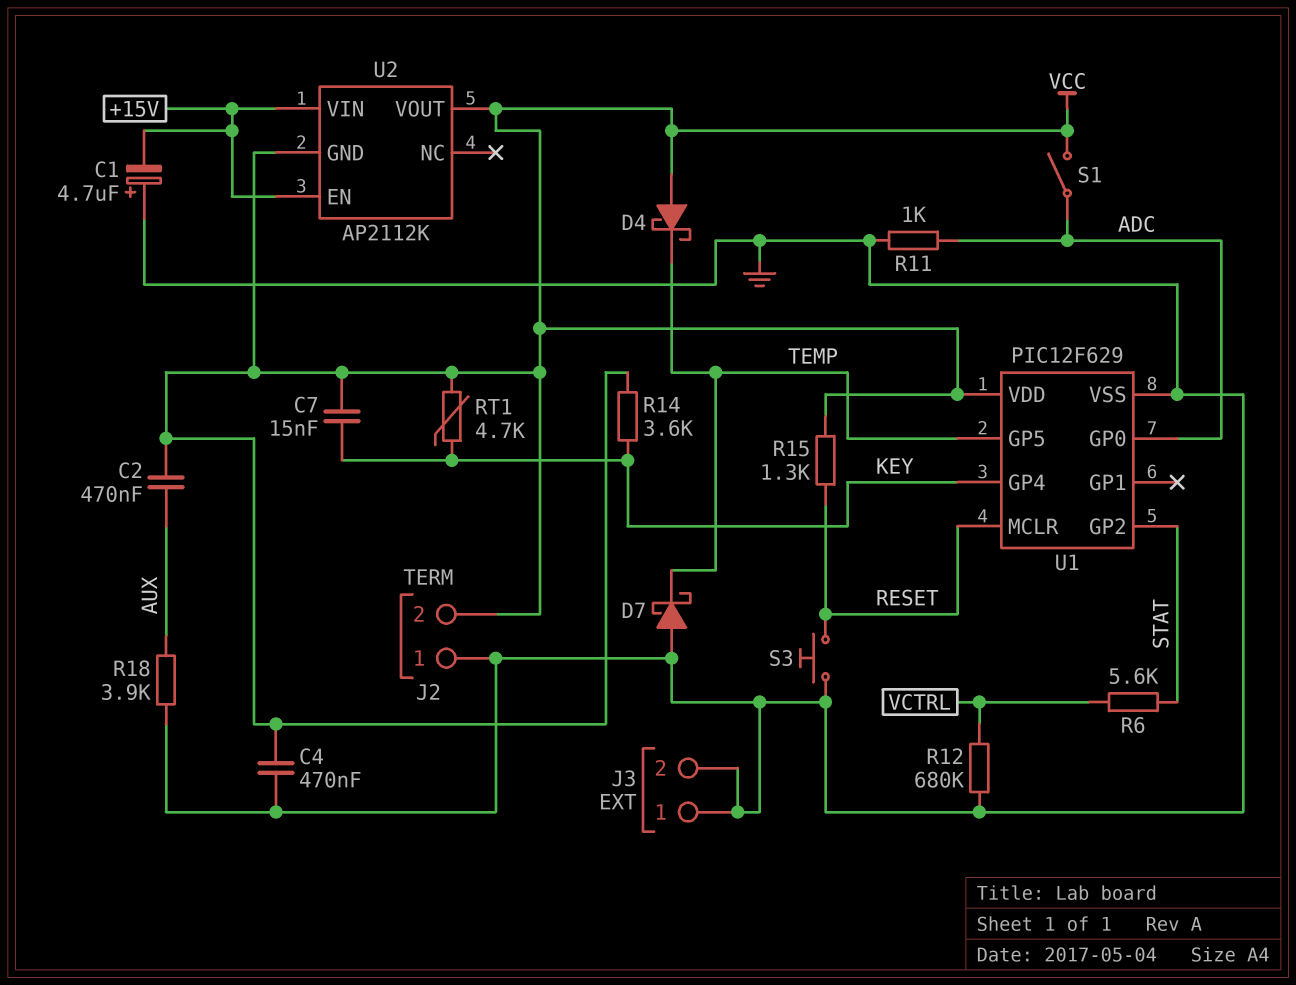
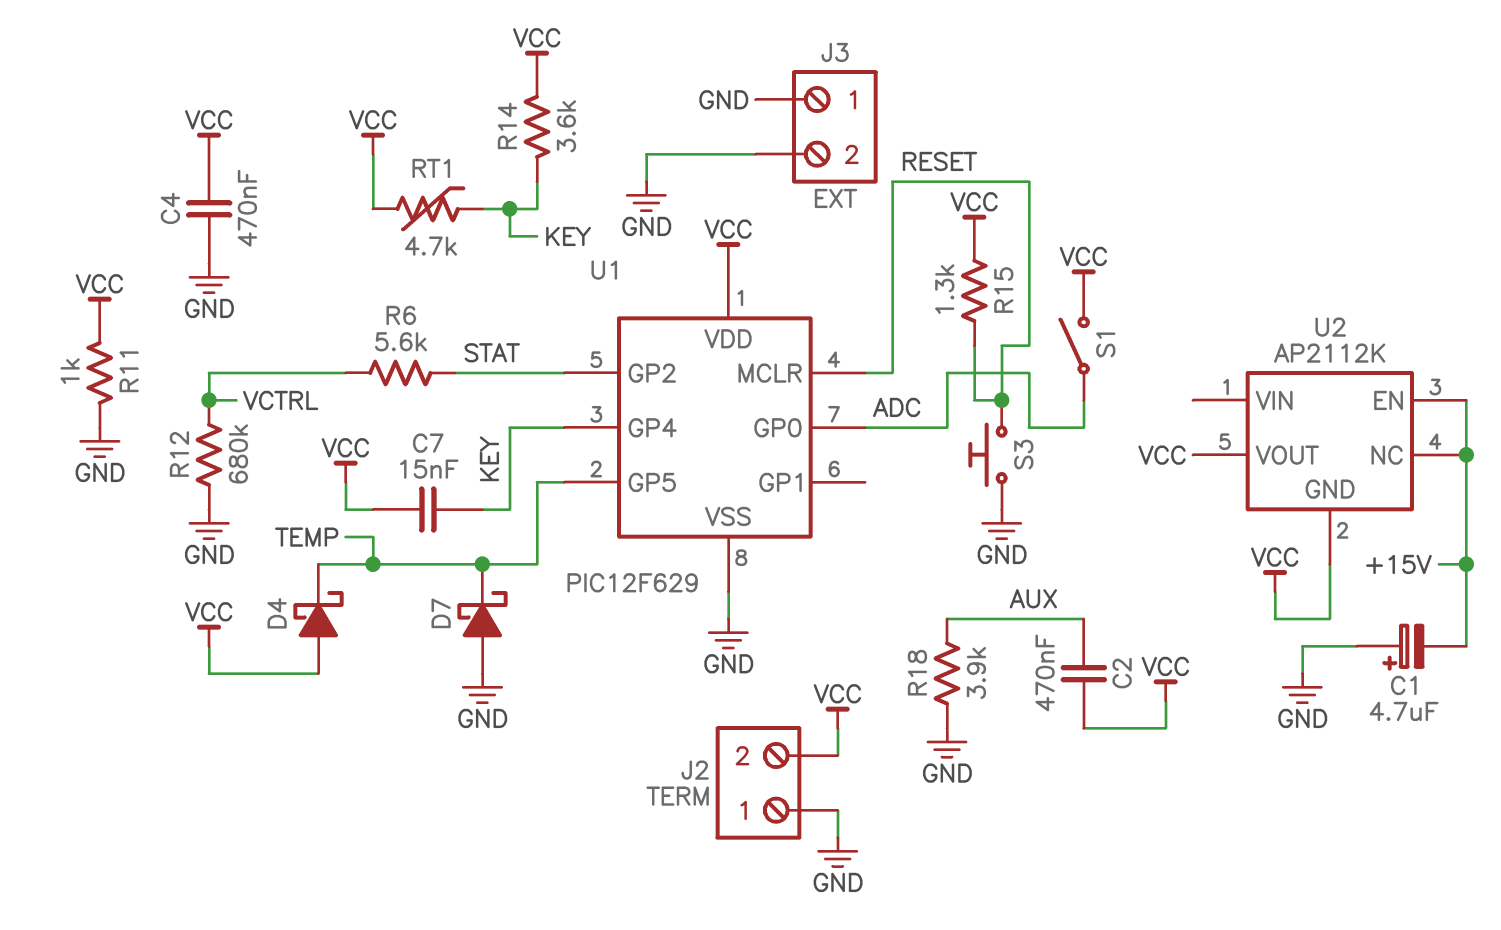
R11: 1k (ADC, GND) -> 1k (GND, VCC)
U2 pin NC: none -> +15V
U2 pin VIN: +15V -> none

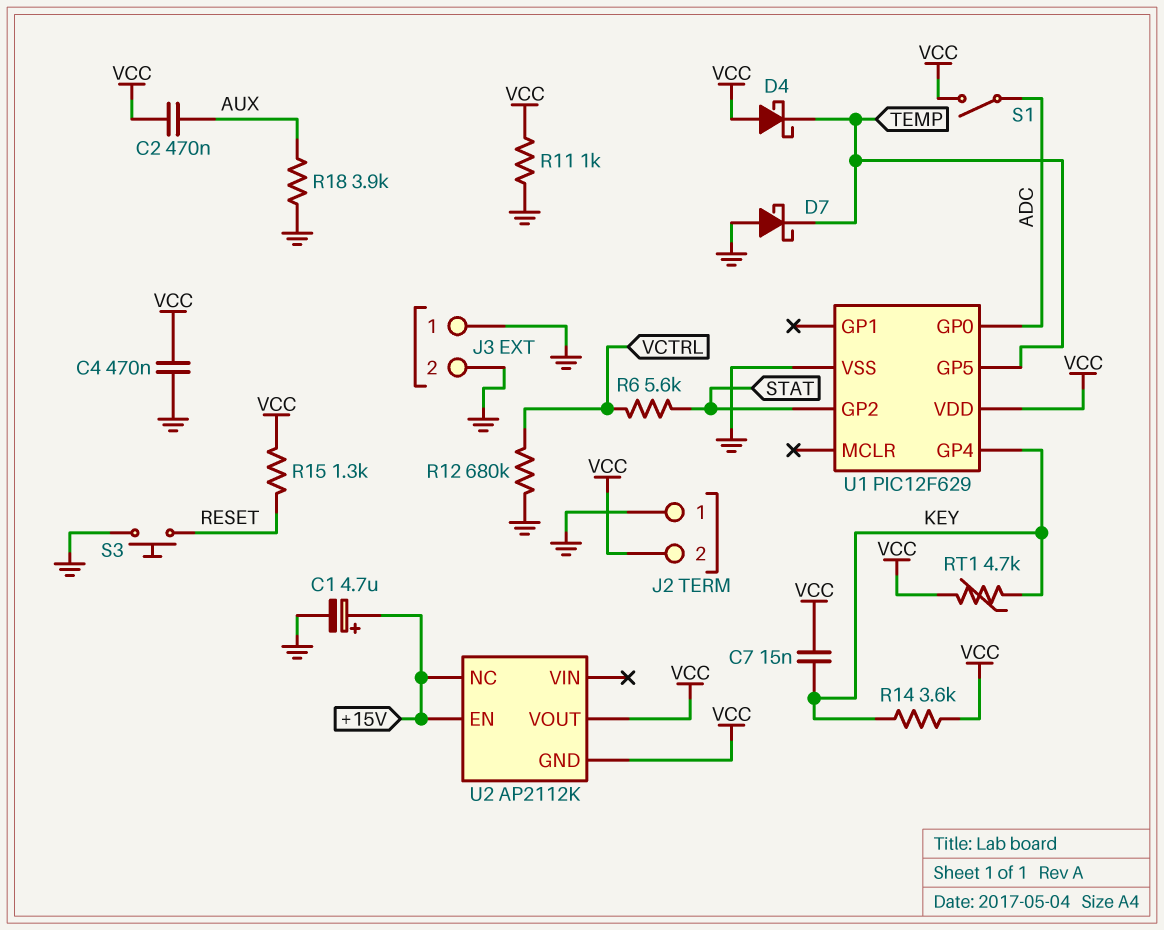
C1: 4.7uF (plus GND, minus +15V) -> 4.7uF (plus +15V, minus GND)
U1 pin MCLR: RESET -> none

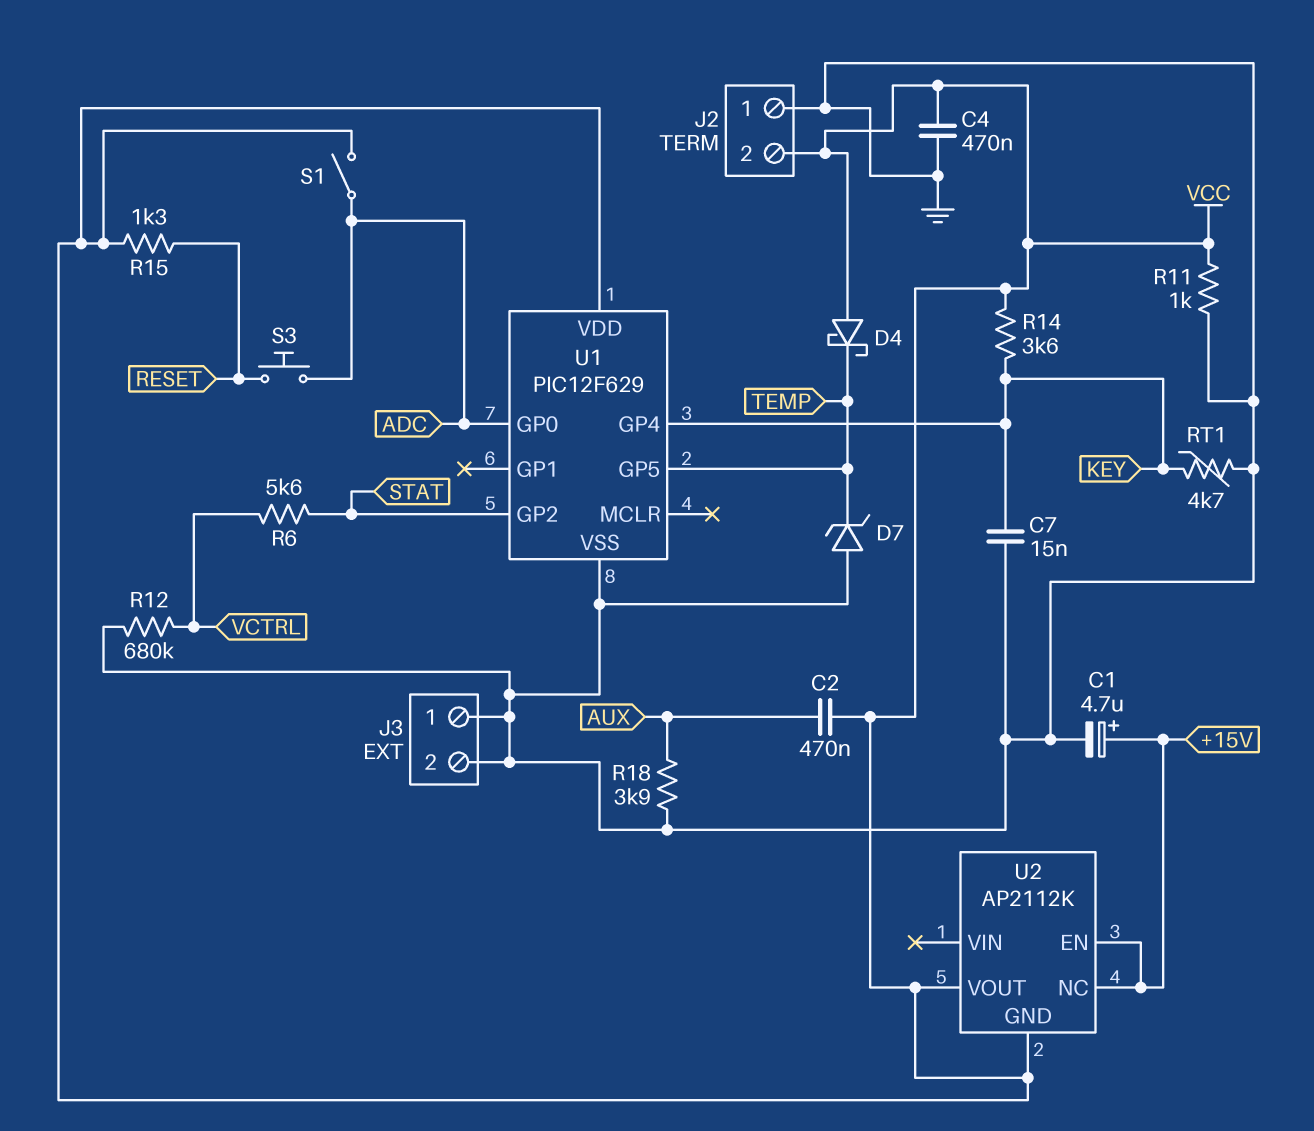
C7: 15nF (KEY, VCC) -> 15nF (GND, KEY)
D7: schottky (A GND, K TEMP) -> zener (A GND, K TEMP)
RT1: 4.7k (KEY, VCC) -> 4.7k (GND, KEY)
S3: button (GND, RESET) -> button (ADC, RESET)

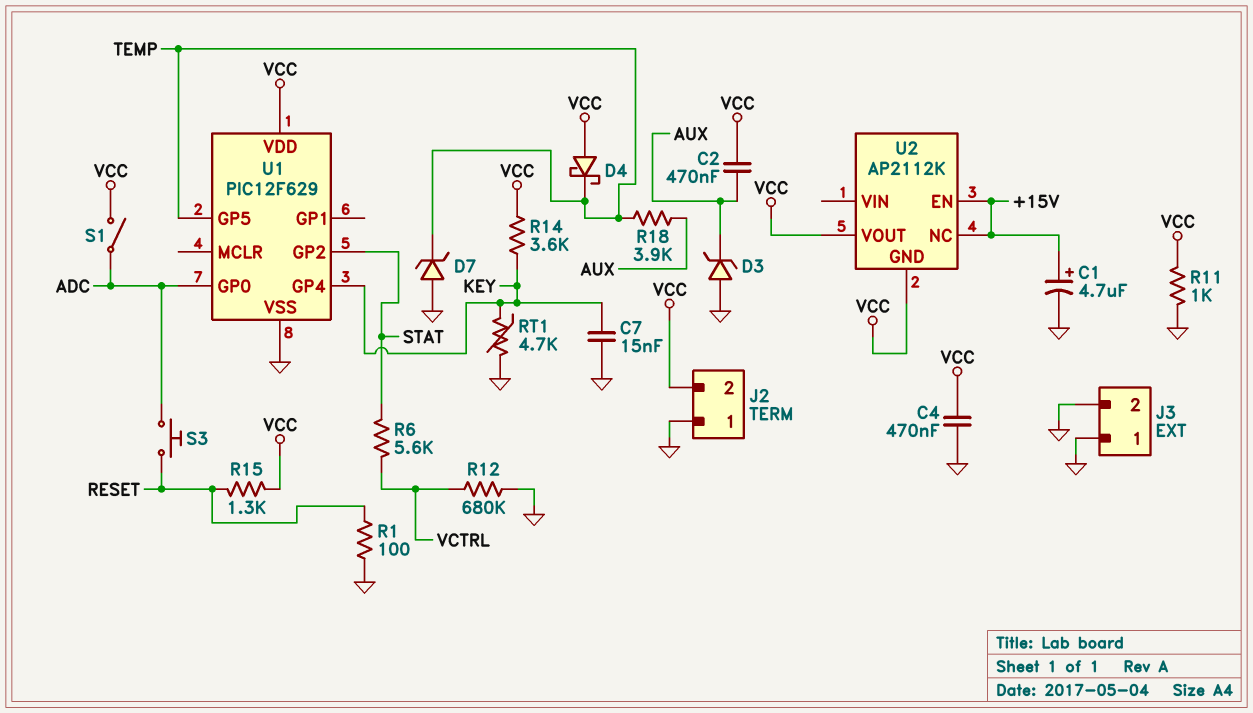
D3: none -> zener (A GND, K AUX)
R1: none -> 100 (GND, RESET)
R18: 3.9k (AUX, GND) -> 3.9k (AUX, TEMP)

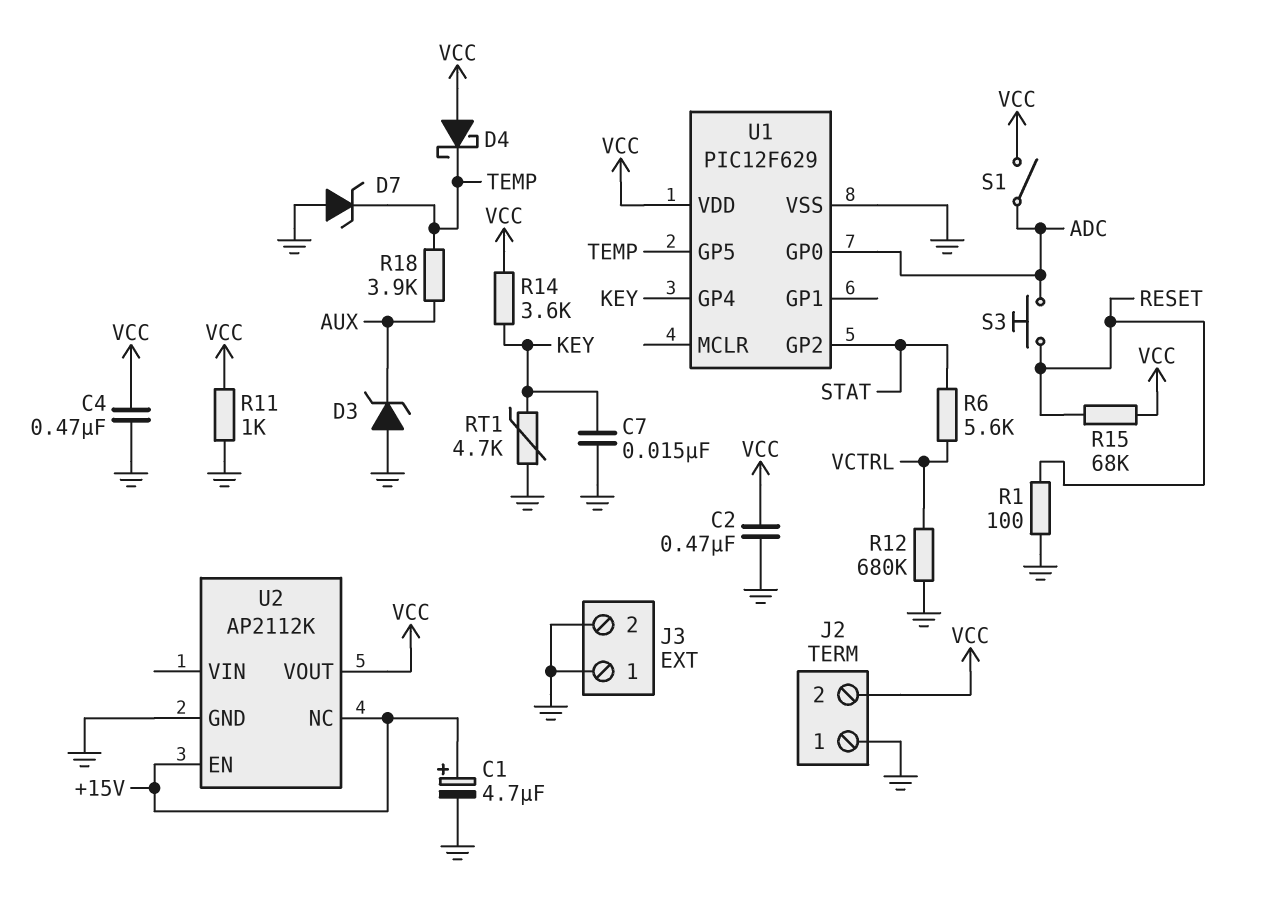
C2: 470nF (AUX, VCC) -> 470nF (GND, VCC)
R15: 1.3k (RESET, VCC) -> 68k (RESET, VCC)
U2 pin GND: VCC -> GND

